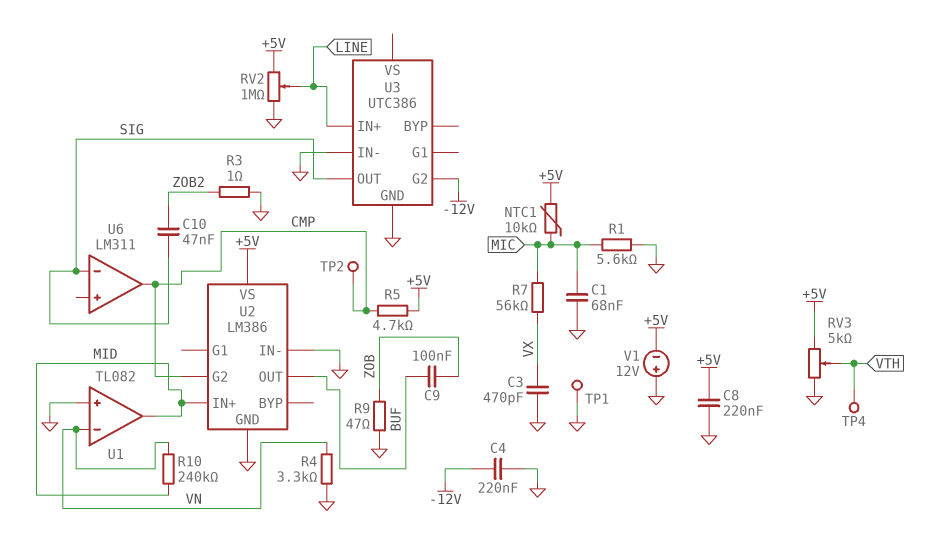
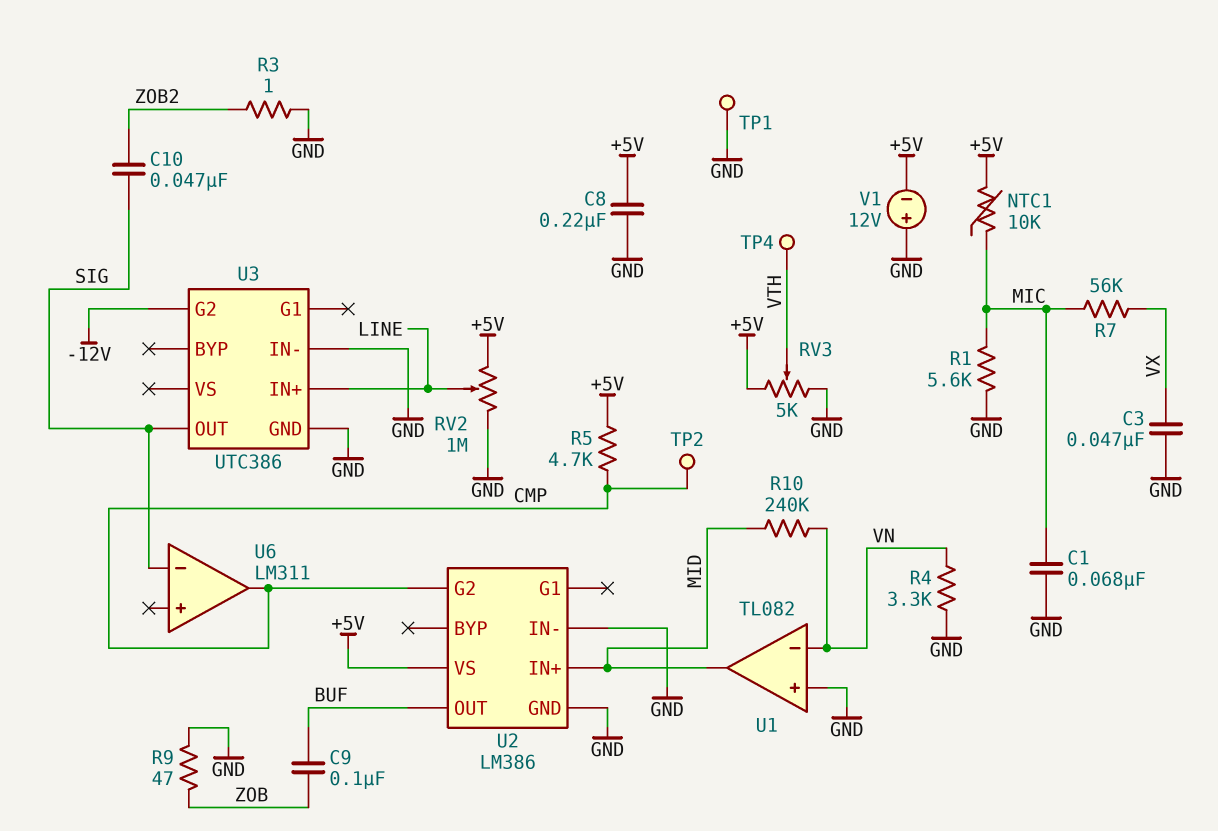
C3: 470pF (GND, VX) -> 47nF (GND, VX)
C4: 220nF (-12V, GND) -> none

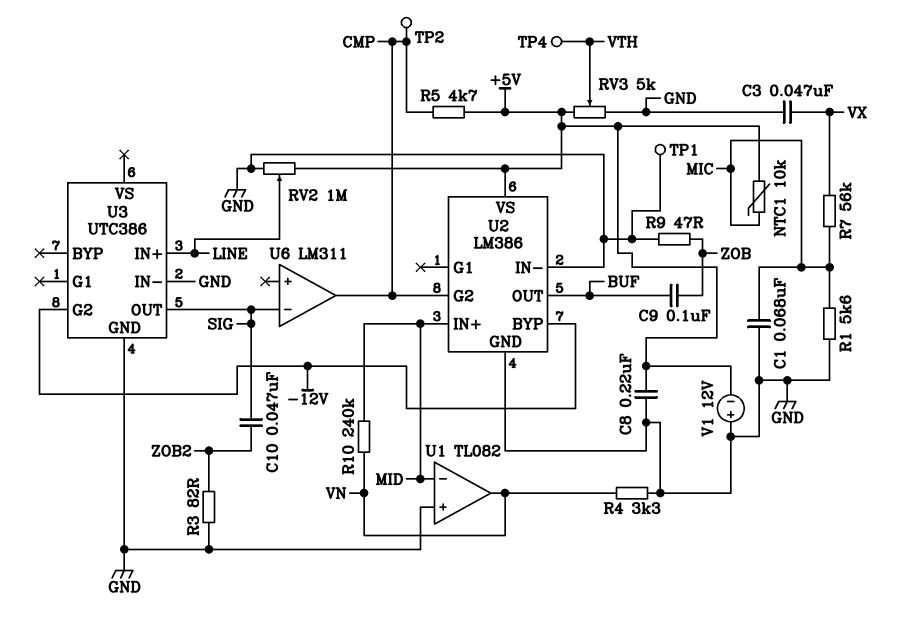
R3: 1 (GND, ZOB2) -> 82 (GND, ZOB2)
U1 pin in-: VN -> MID
U1 pin out: MID -> VN
U2 pin BYP: none -> -12V

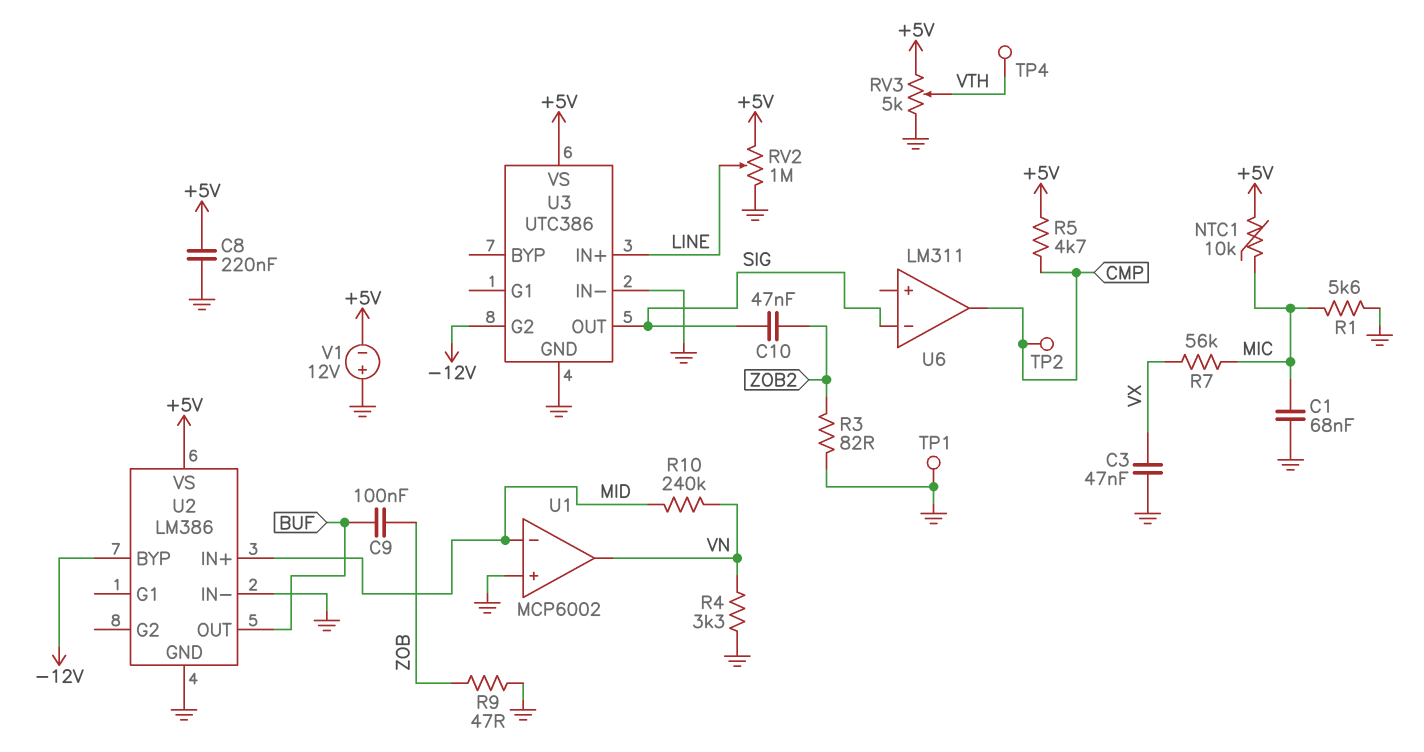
U1: TL082 -> MCP6002
U2 pin G2: CMP -> none
U3 pin VS: none -> +5V

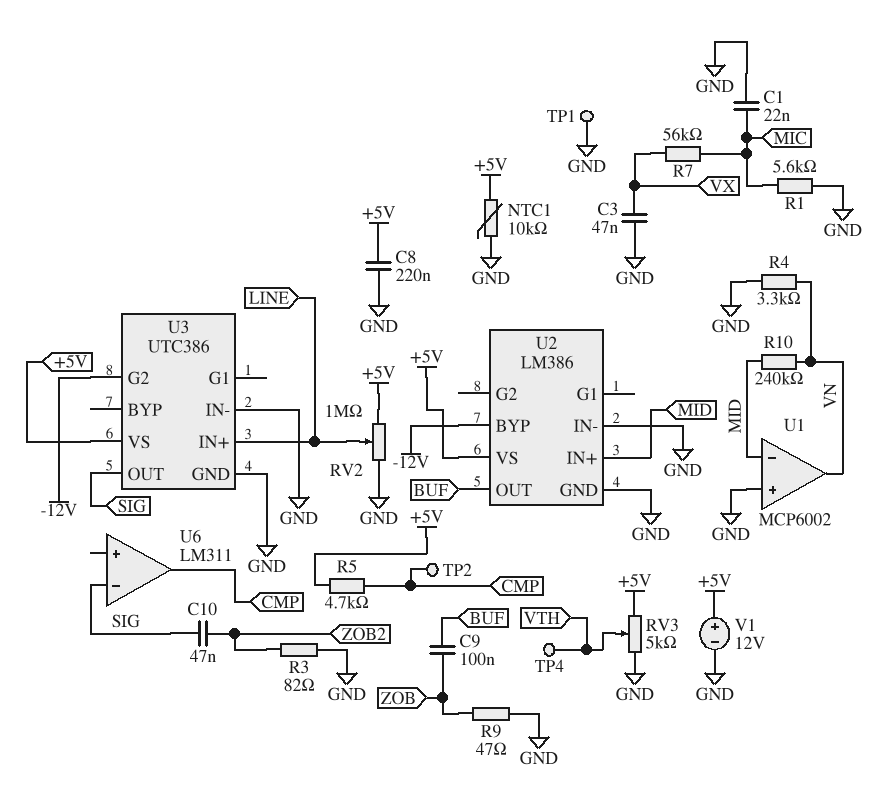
C1: 68nF (GND, MIC) -> 22nF (GND, MIC)
NTC1: 10k (+5V, MIC) -> 10k (+5V, GND)
V1: 12V (plus GND, minus +5V) -> 12V (plus +5V, minus GND)

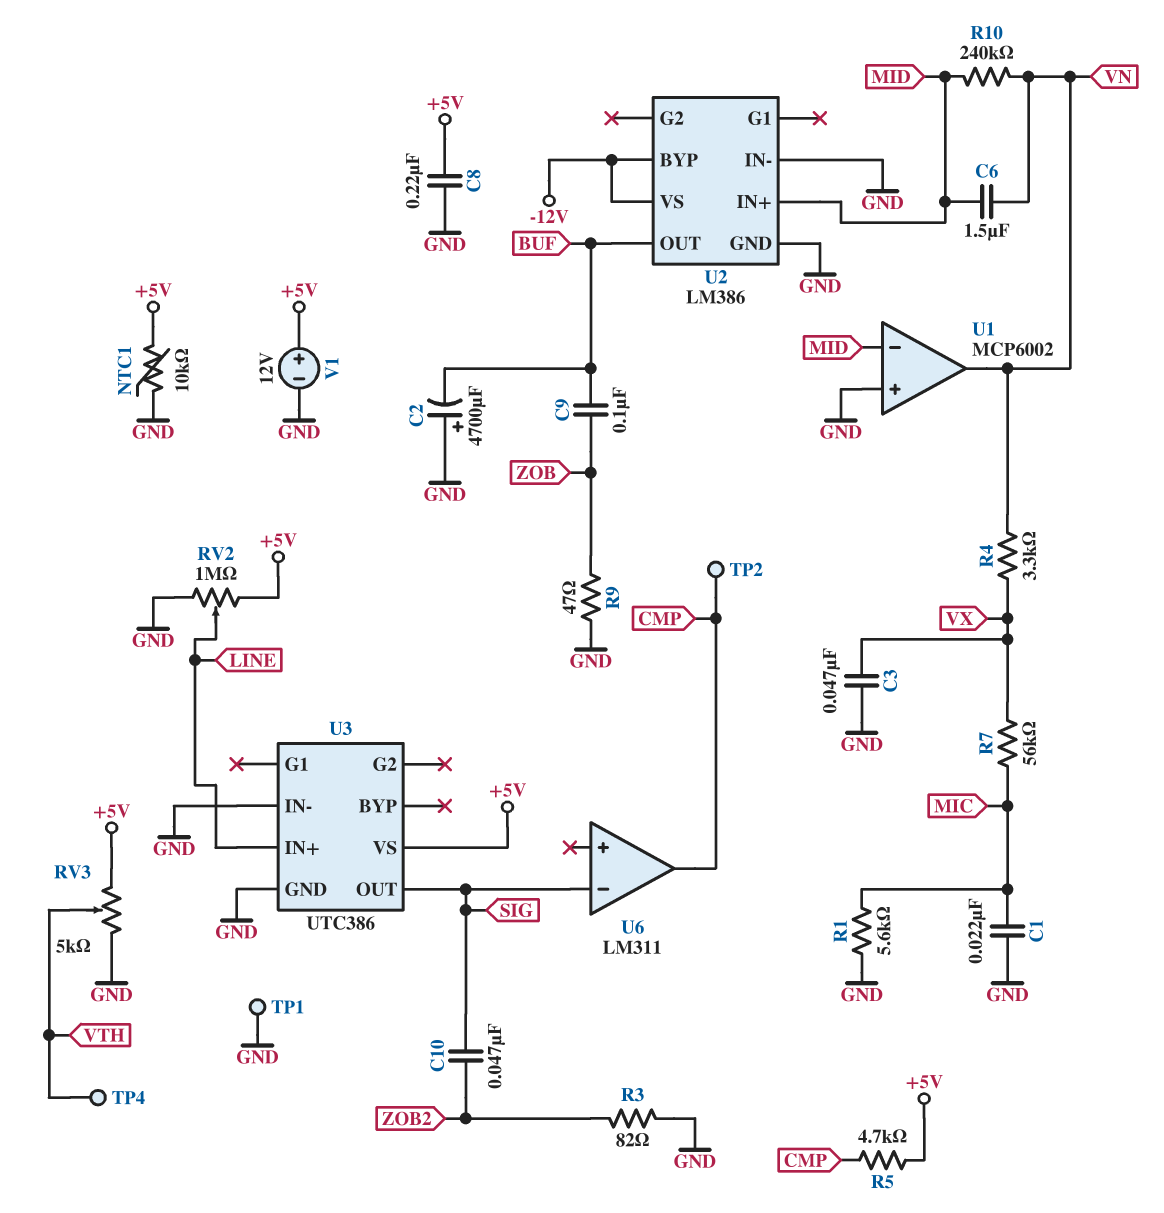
C2: none -> 4700uF (plus GND, minus BUF)
C6: none -> 1.5uF (MID, VN)
R4: 3.3k (GND, VN) -> 3.3k (VN, VX)
U2 pin VS: +5V -> -12V
U3 pin G2: -12V -> none

